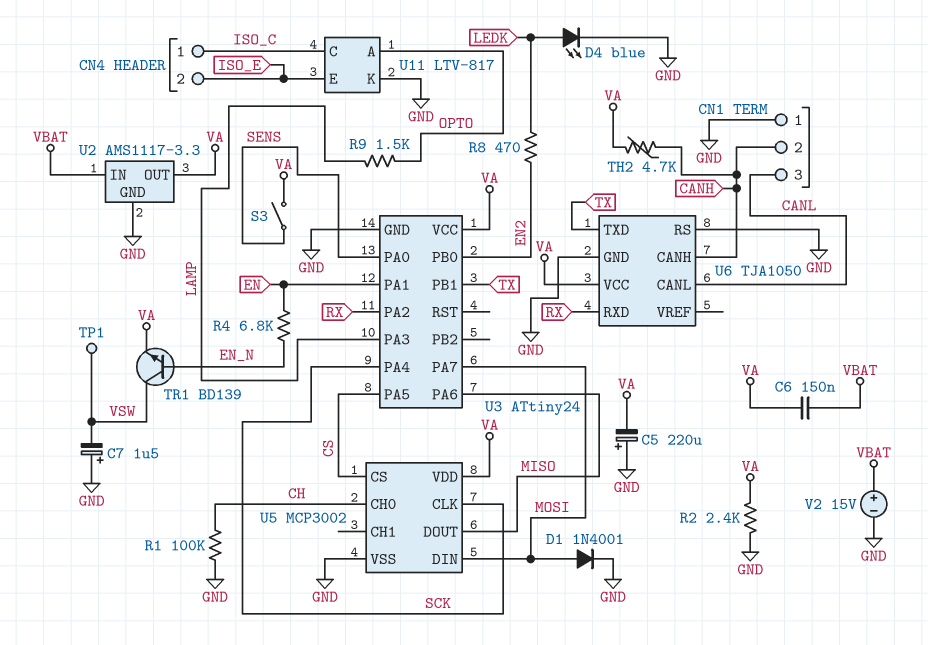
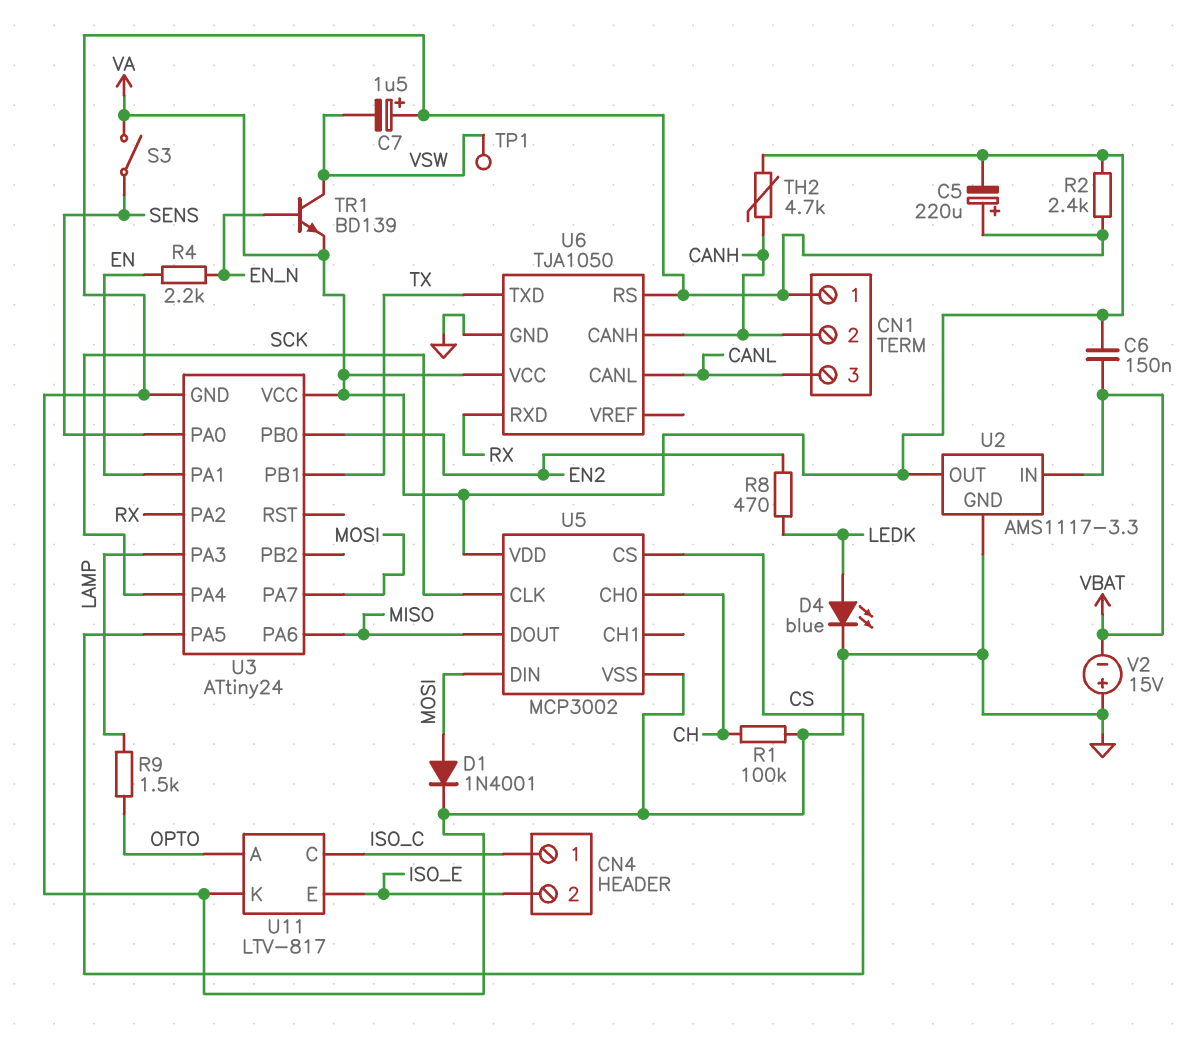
R4: 6.8k (EN, EN_N) -> 2.2k (EN, EN_N)
V2: 15V (plus VBAT, minus GND) -> 15V (plus GND, minus VBAT)

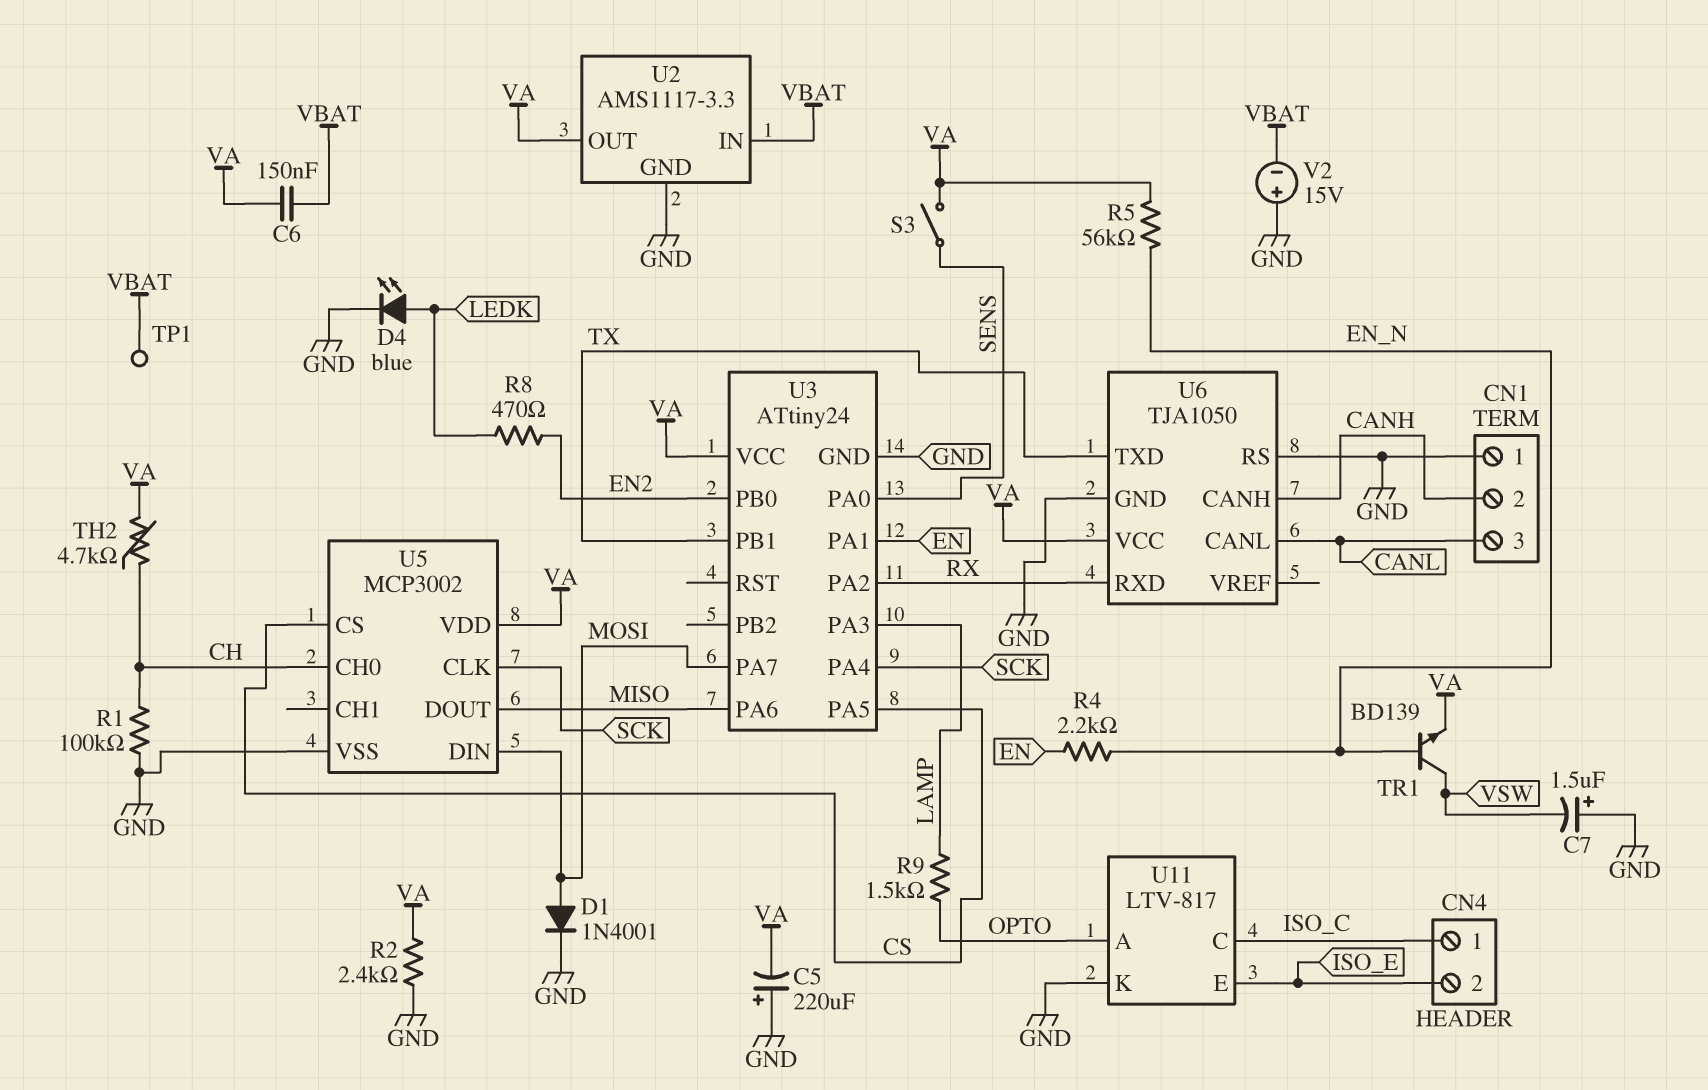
R5: none -> 56k (EN_N, VA)
TH2: 4.7k (CANH, VA) -> 4.7k (CH, VA)
TP1: test point (VSW) -> test point (VBAT)

